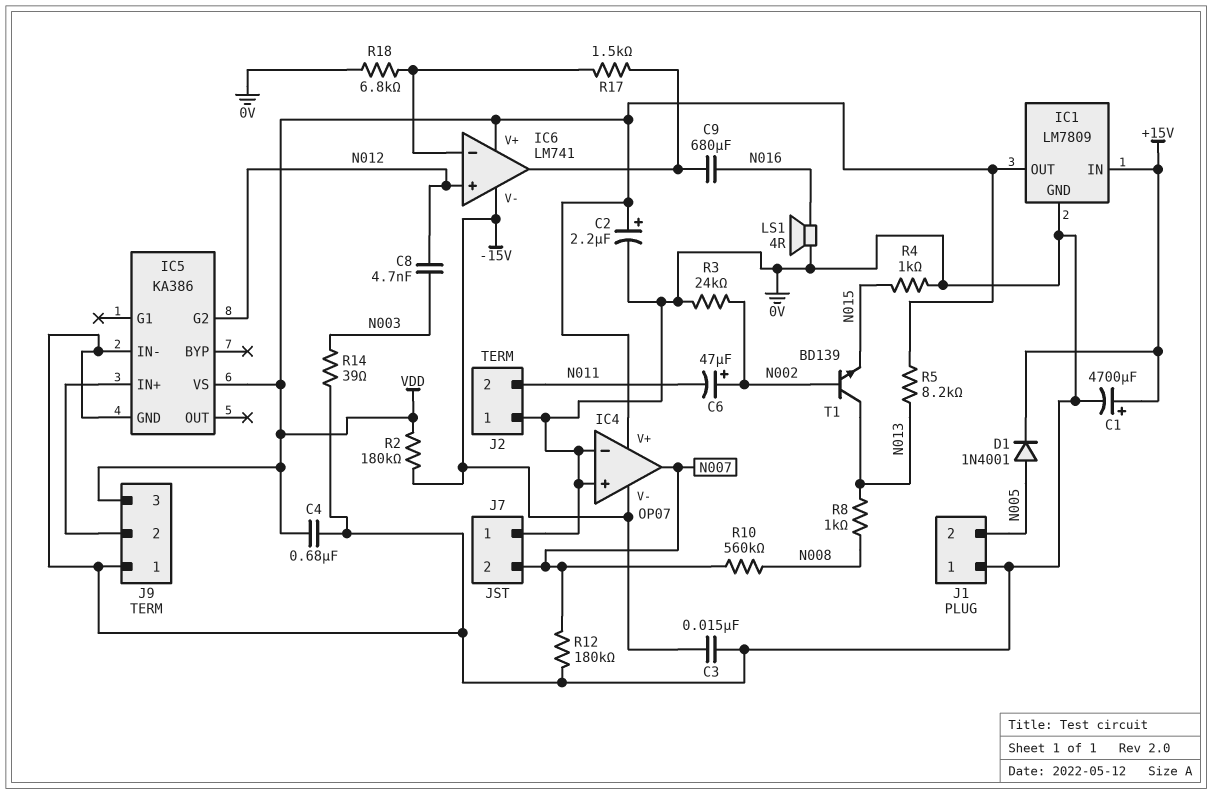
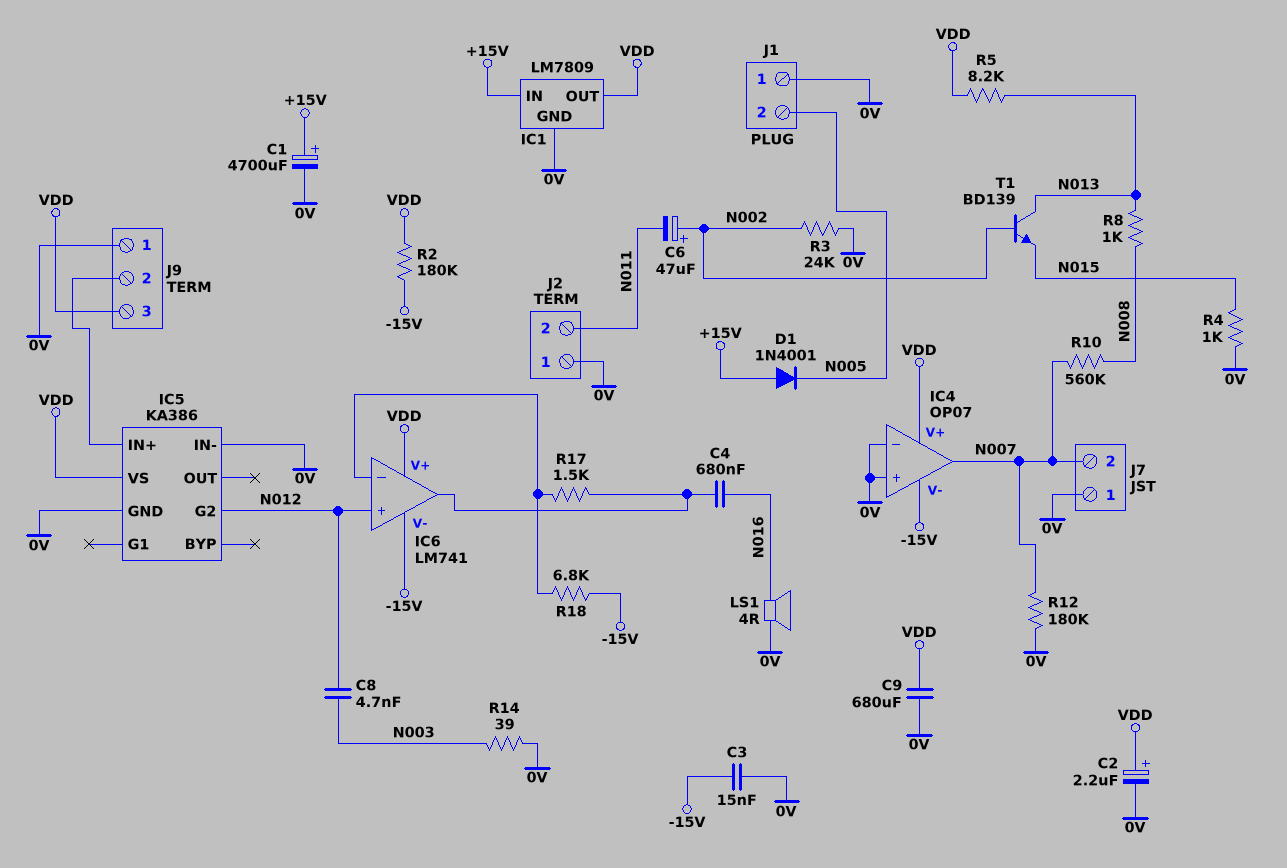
C4: 680nF (0V, VDD) -> 680nF (IC6/out, N016)
C9: 680uF (IC6/out, N016) -> 680uF (0V, VDD)
D1: diode 1N4001 (A N005, K +15V) -> diode 1N4001 (A +15V, K N005)
R18: 6.8k (0V, IC6/in-) -> 6.8k (-15V, IC6/in-)

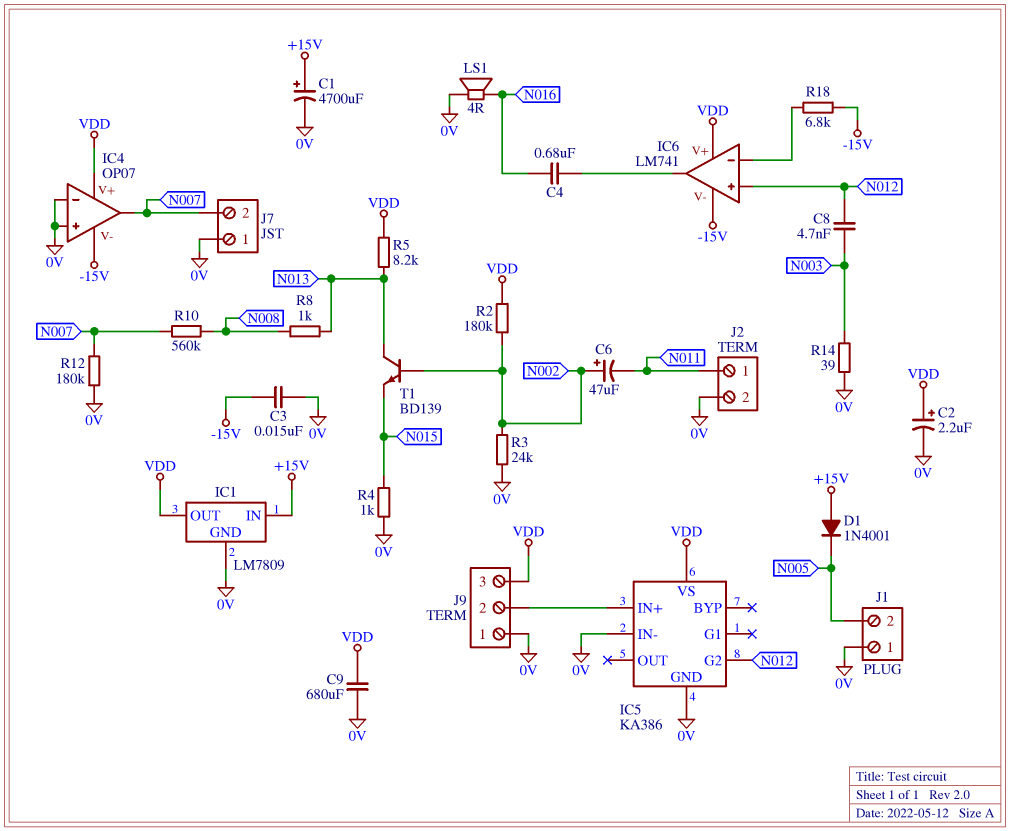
J2 pin 1: 0V -> N011
J2 pin 2: N011 -> 0V
R2: 180k (-15V, VDD) -> 180k (N002, VDD)
R17: 1.5k (IC6/in-, IC6/out) -> none

